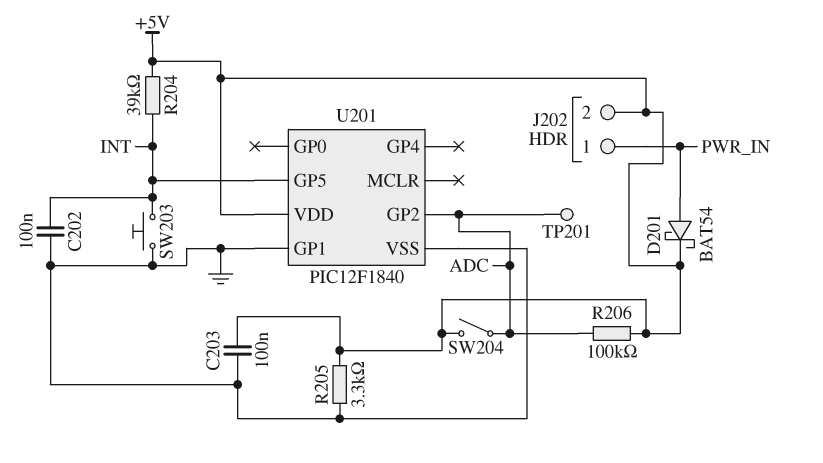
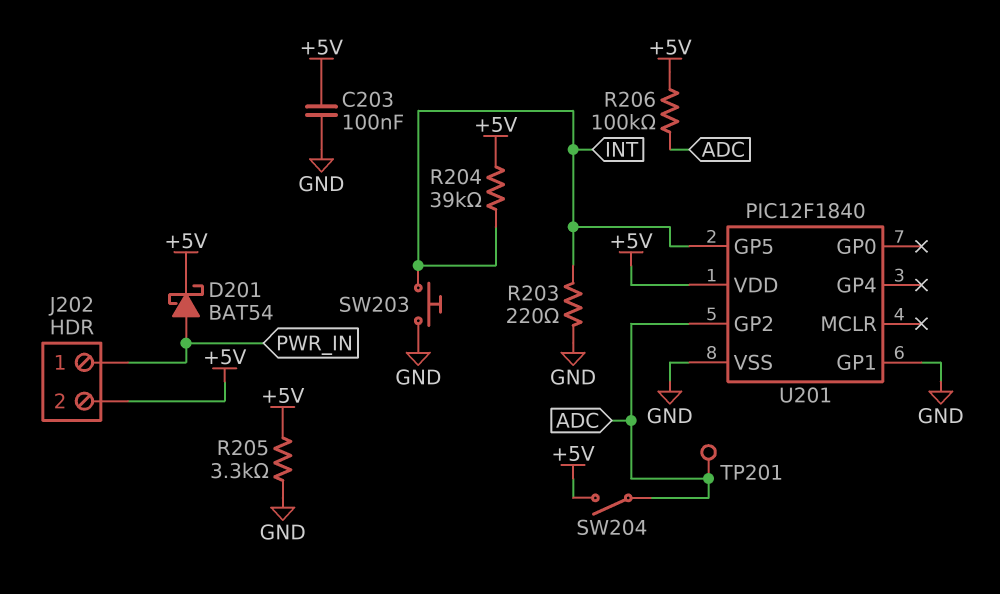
C202: 100nF (GND, INT) -> none
R203: none -> 220 (GND, INT)

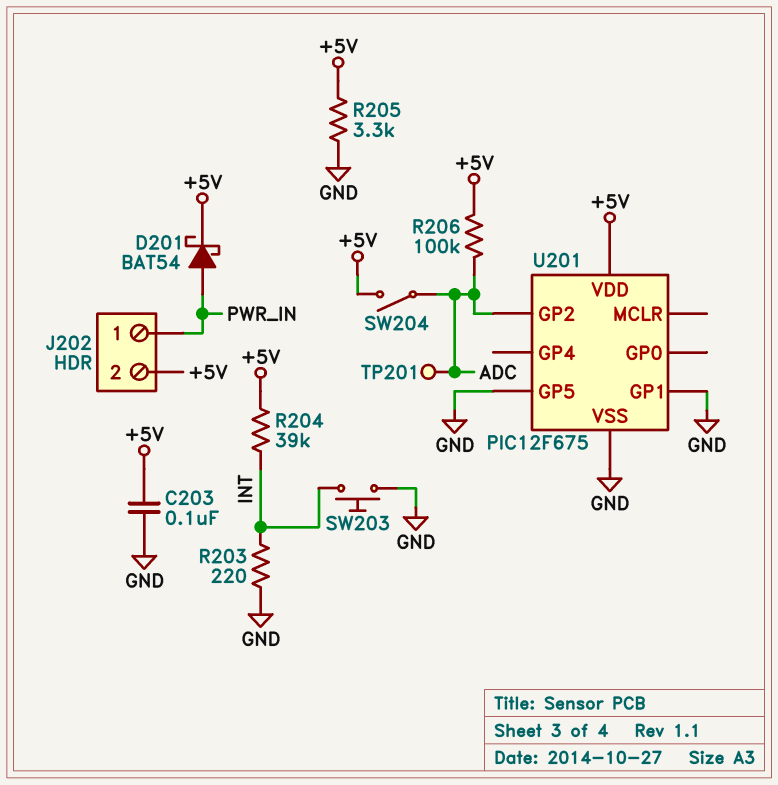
U201: PIC12F1840 -> PIC12F675
U201 pin GP5: INT -> GND

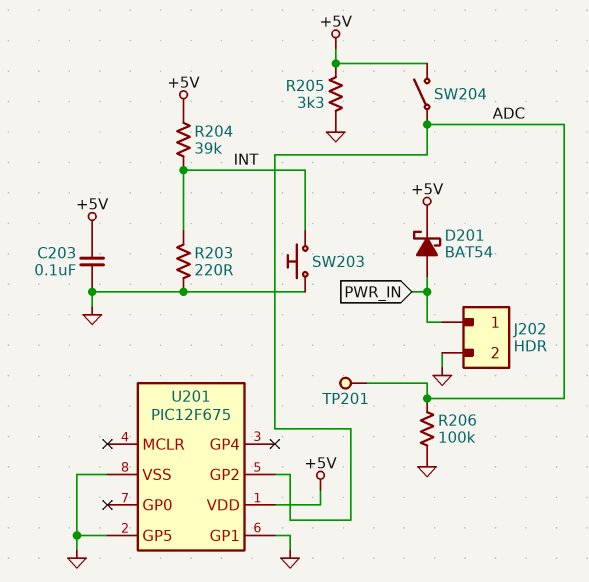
J202 pin 2: +5V -> GND
R206: 100k (+5V, ADC) -> 100k (ADC, GND)

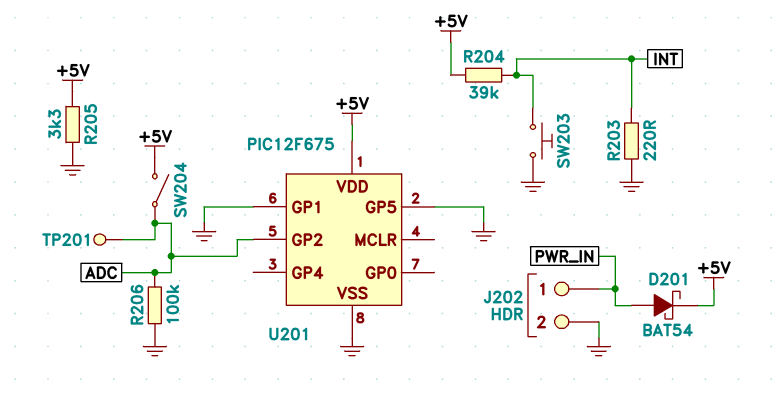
C203: 100nF (+5V, GND) -> none

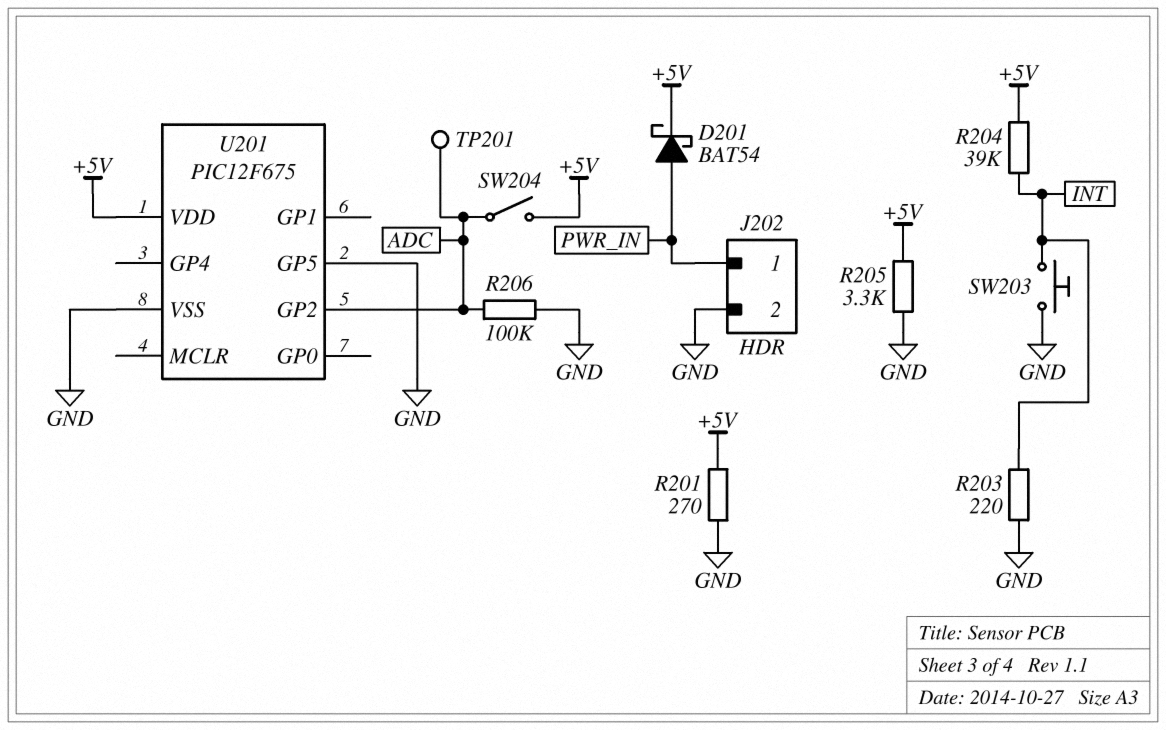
R201: none -> 270 (+5V, GND)
U201 pin GP1: GND -> none

